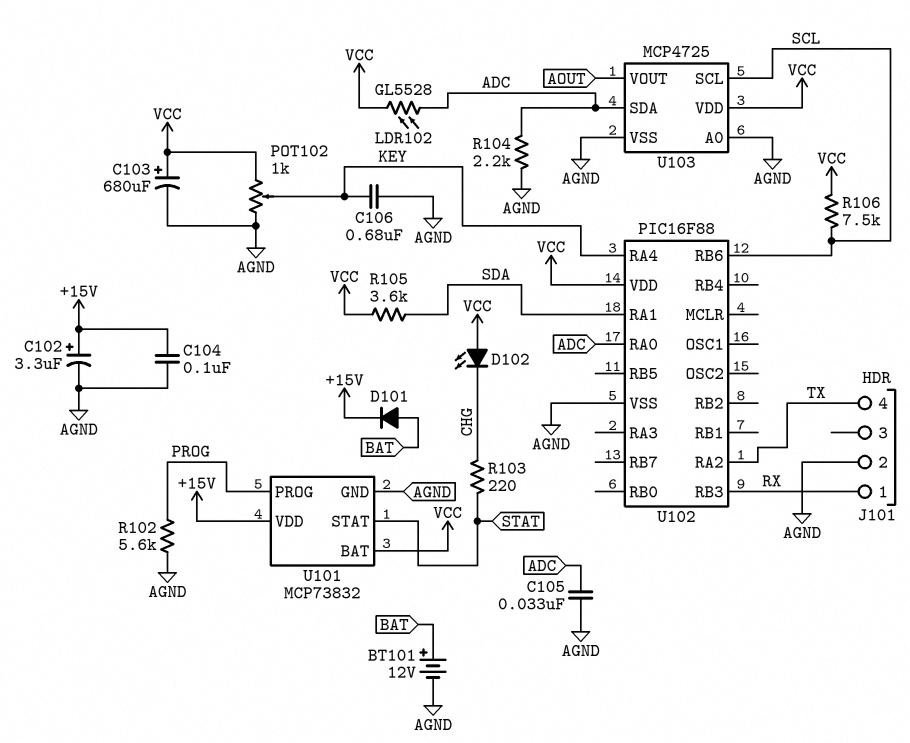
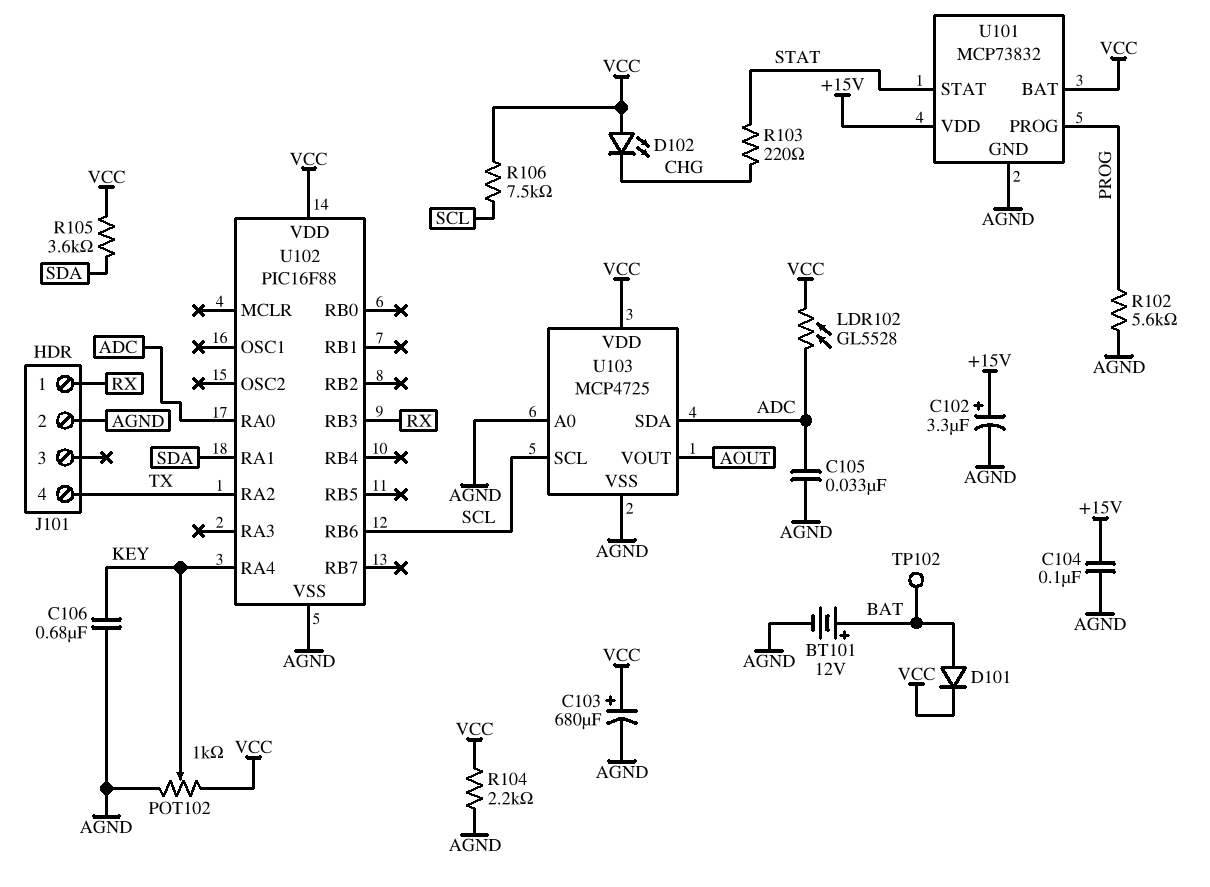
D101: diode (A BAT, K +15V) -> diode (A BAT, K VCC)
R104: 2.2k (ADC, AGND) -> 2.2k (AGND, VCC)
TP102: none -> test point (BAT)

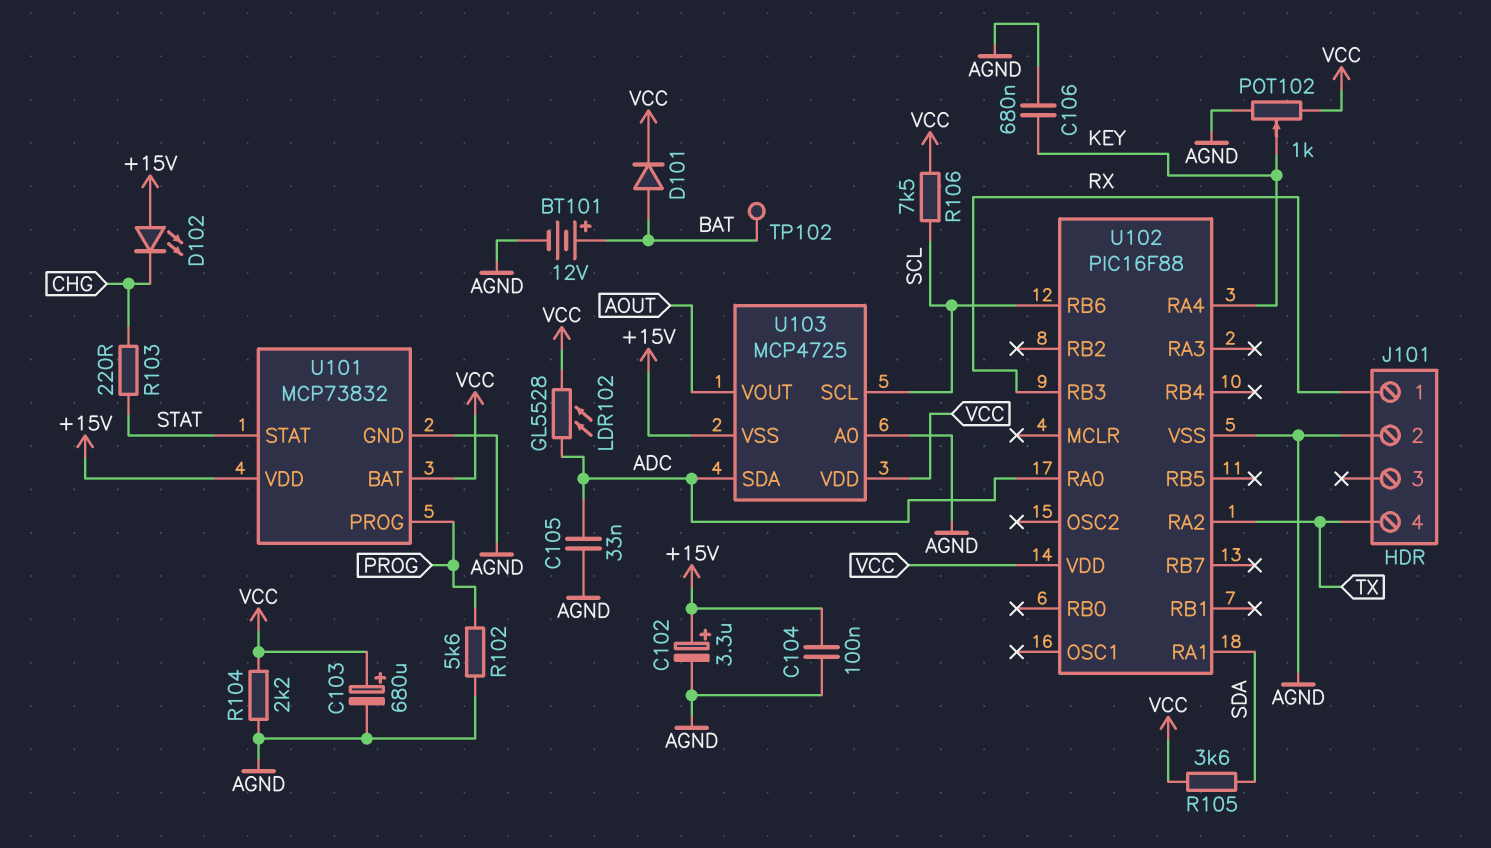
D102: LED (A VCC, K CHG) -> LED (A +15V, K CHG)
U103 pin VSS: AGND -> +15V

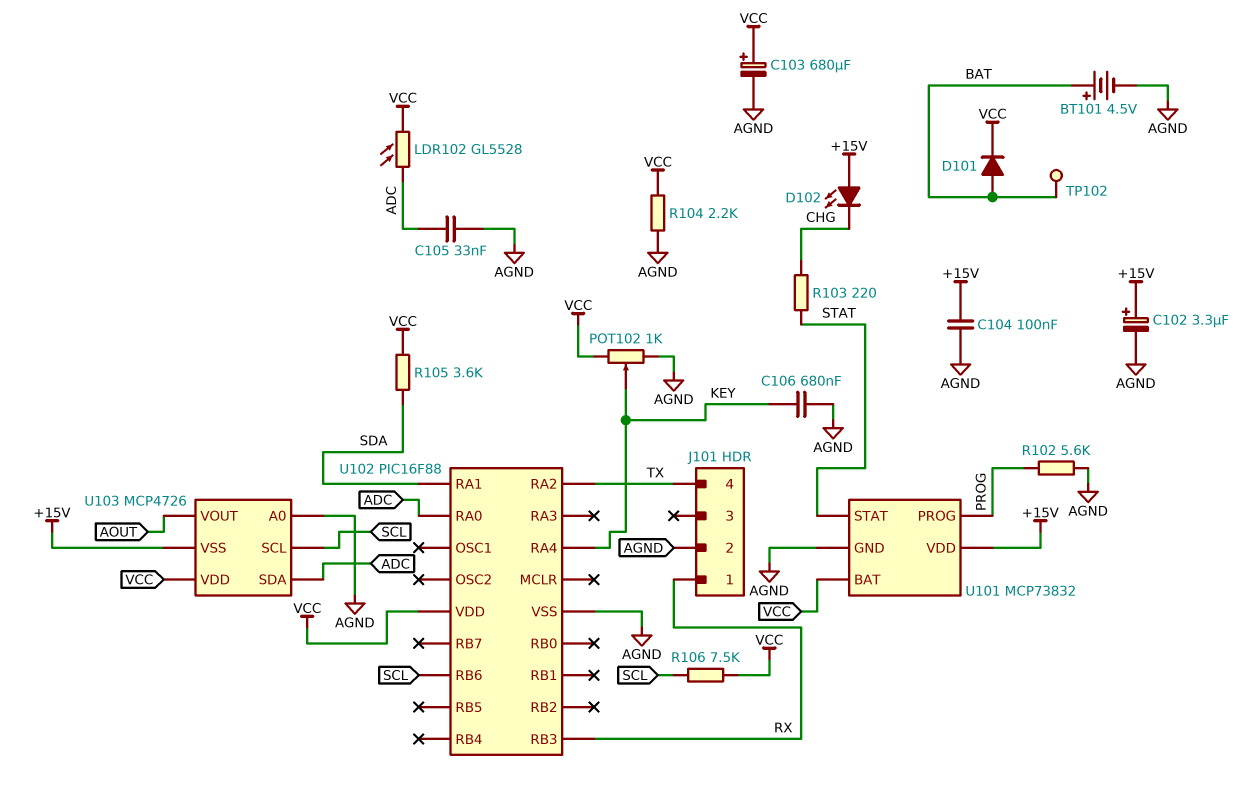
BT101: 12V (plus BAT, minus AGND) -> 4.5V (plus BAT, minus AGND)
U103: MCP4725 -> MCP4726

